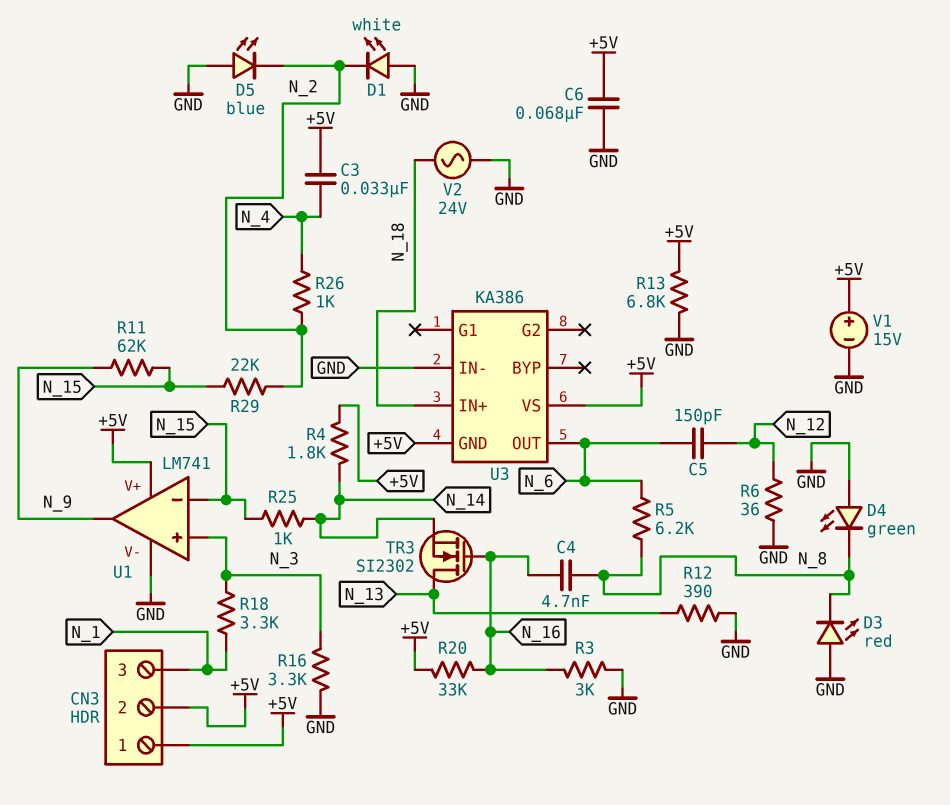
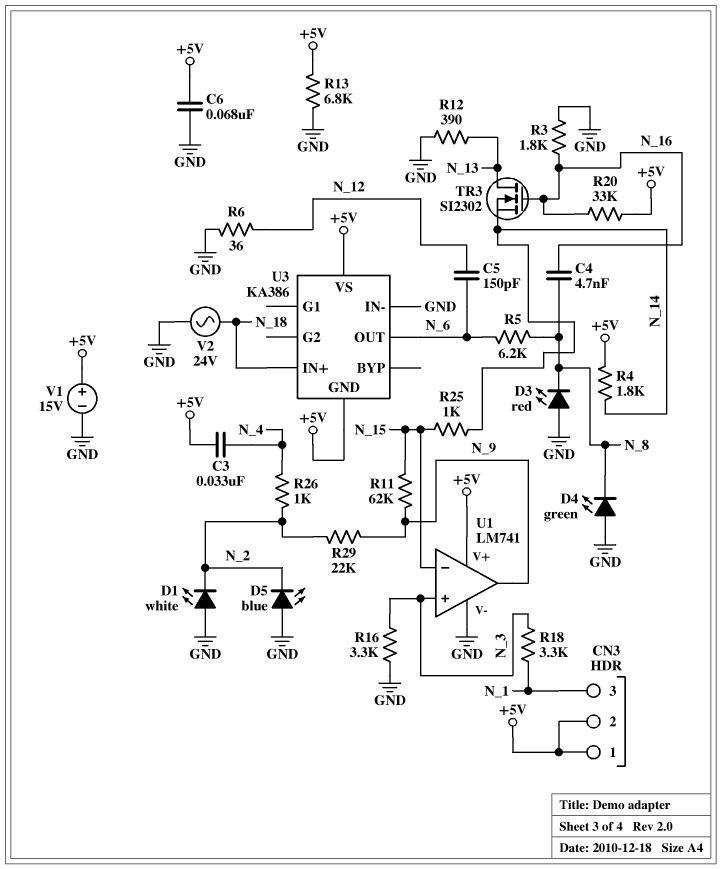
R3: 3k (GND, N_16) -> 1.8k (GND, N_16)
R29: 22k (N_2, N_15) -> 22k (N_2, N_9)

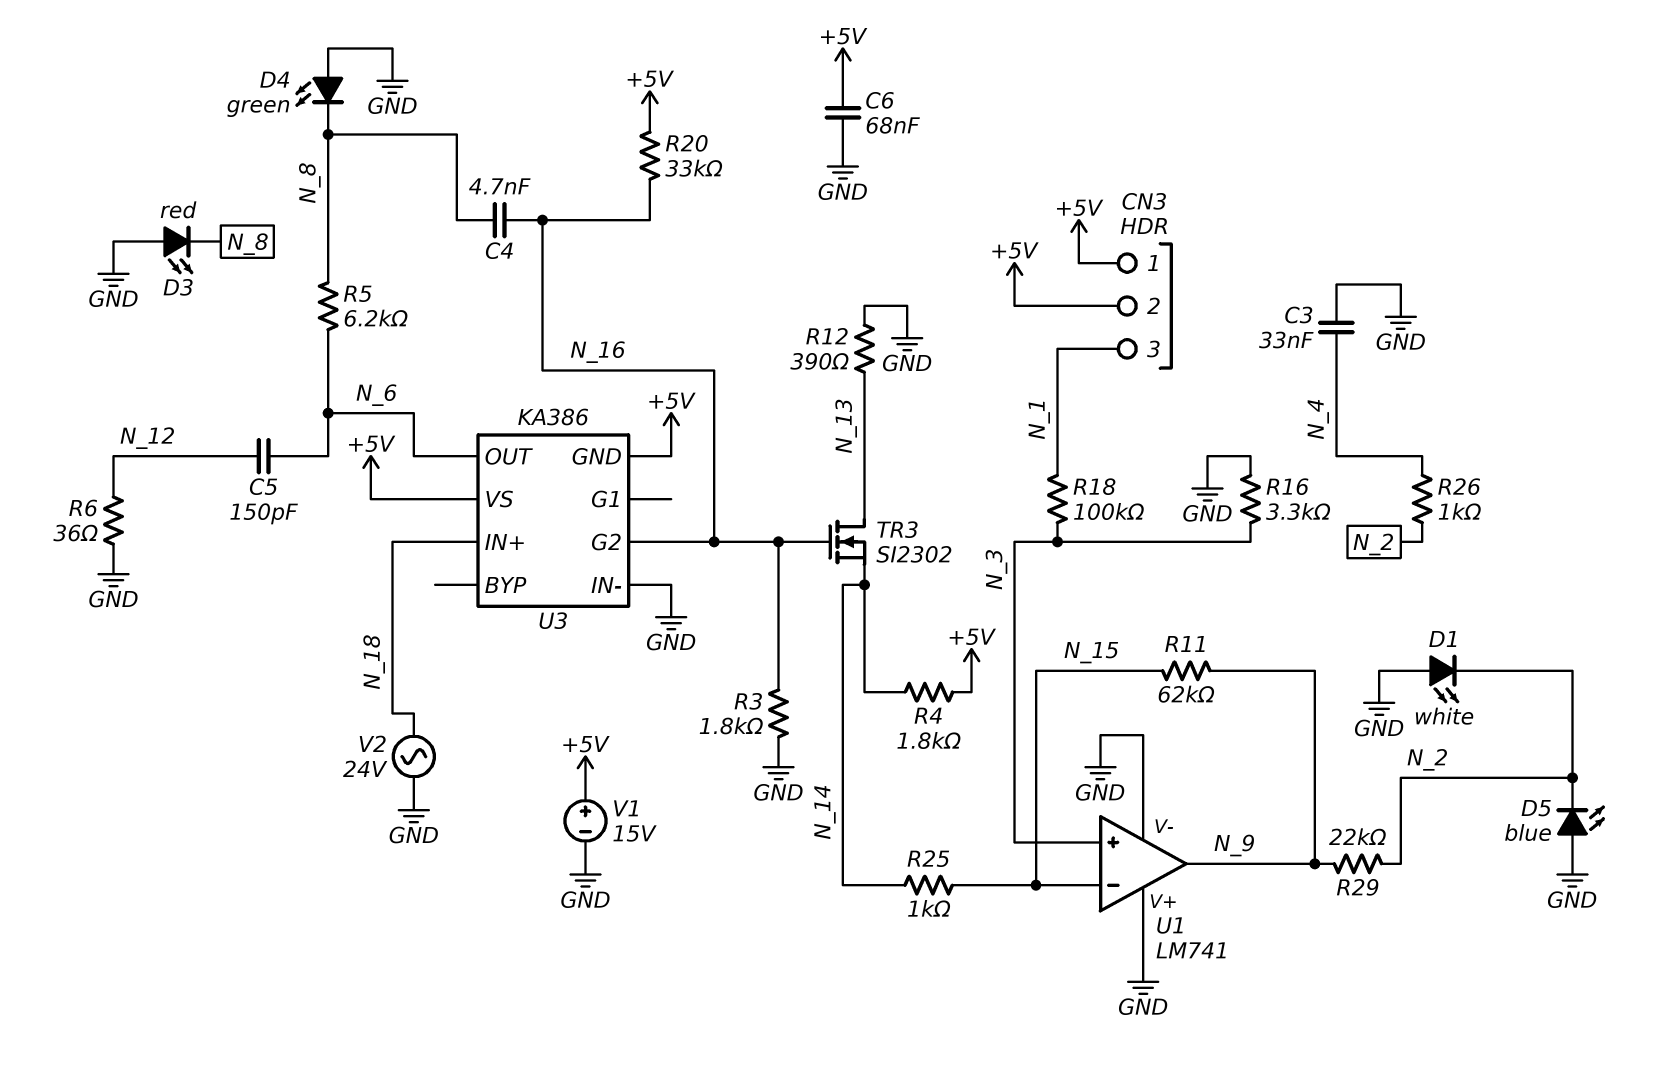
C3: 33nF (+5V, N_4) -> 33nF (GND, N_4)
R13: 6.8k (+5V, GND) -> none
R18: 3.3k (N_1, N_3) -> 100k (N_1, N_3)
U1 pin V+: +5V -> GND
U3 pin G2: none -> N_16

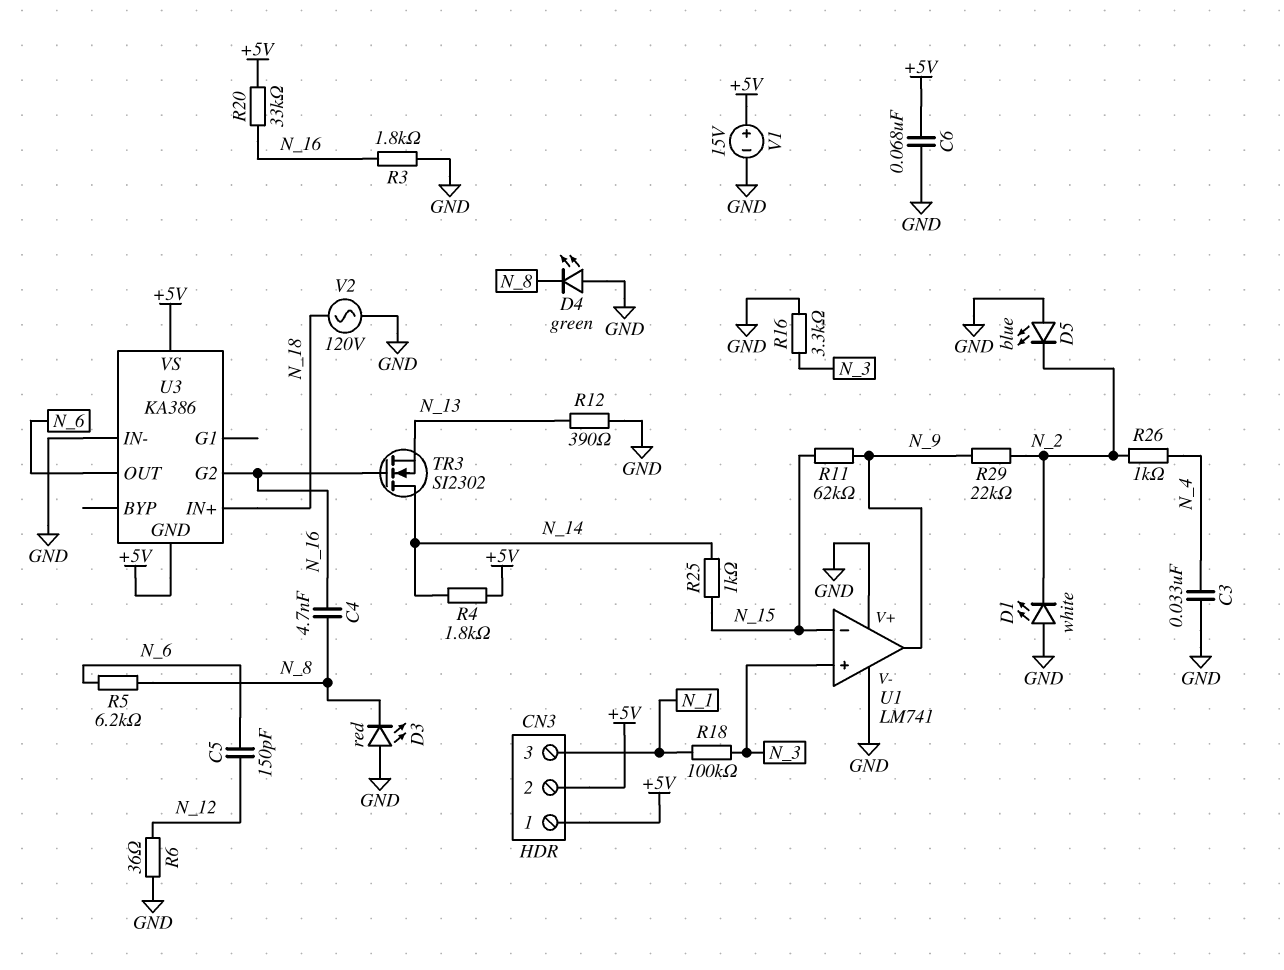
TR3: NMOS SI2302 (G N_16, D N_13, S N_14) -> NMOS SI2302 (G N_16, D N_14, S N_13)
V2: AC 24V (GND, N_18) -> AC 120V (GND, N_18)

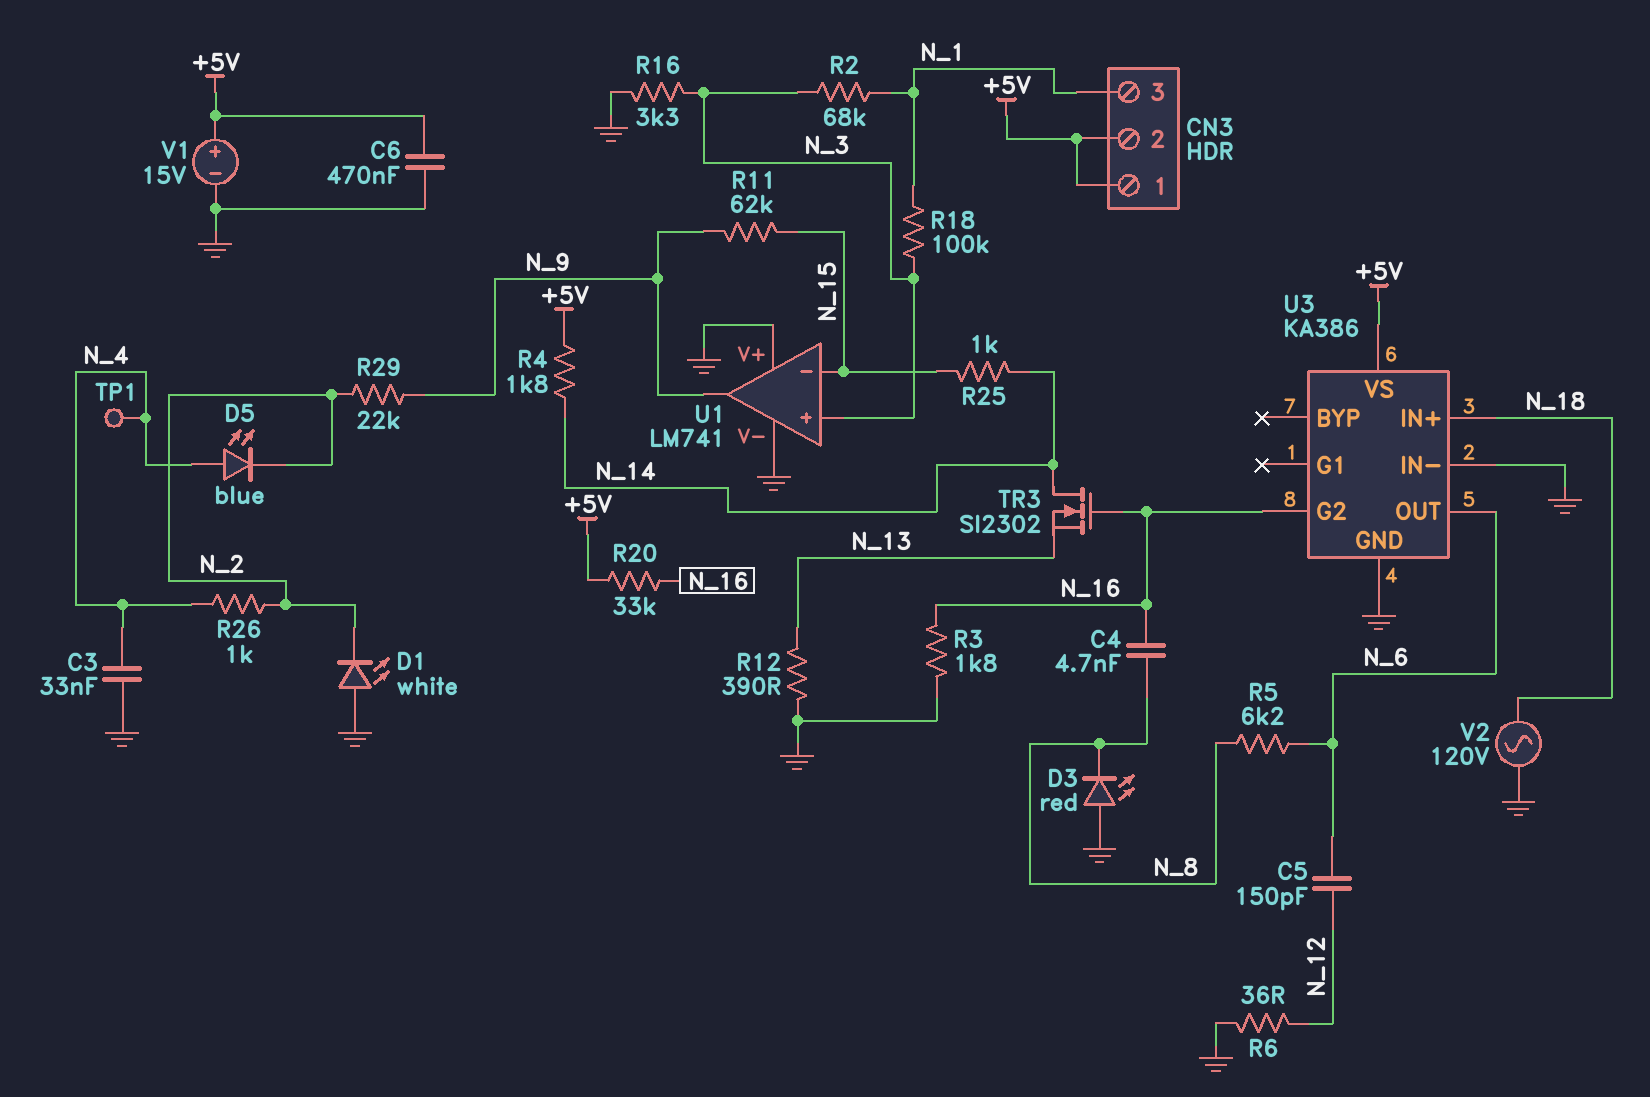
C6: 68nF (+5V, GND) -> 470nF (+5V, GND)
D4: LED green (A GND, K N_8) -> none
D5: LED blue (A GND, K N_2) -> LED blue (A N_4, K N_2)
R2: none -> 68k (N_1, N_3)
TP1: none -> test point (N_4)
U3 pin GND: +5V -> GND

